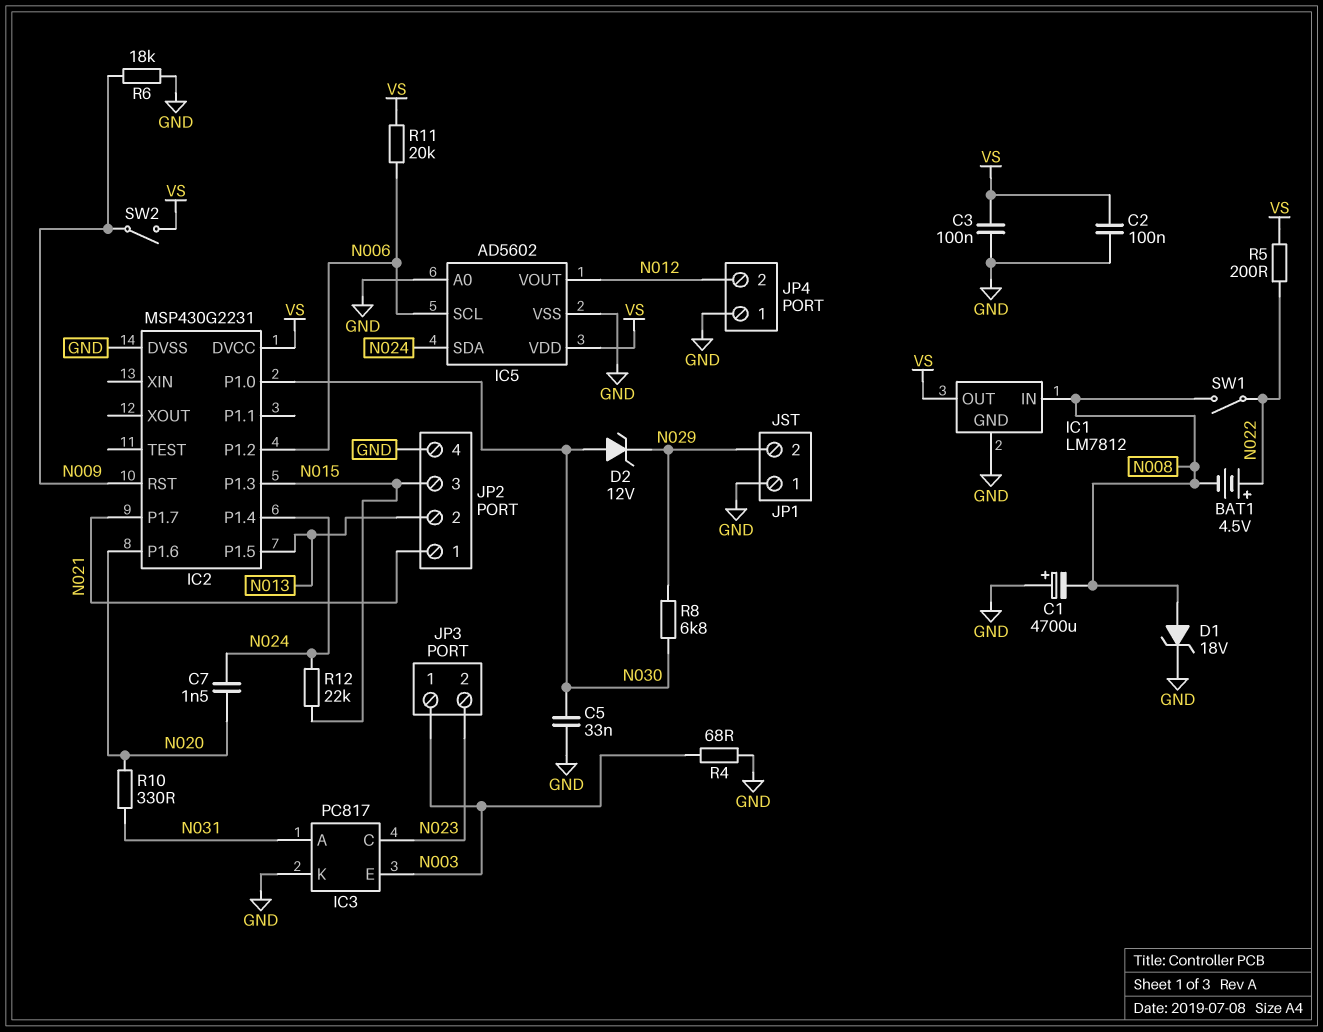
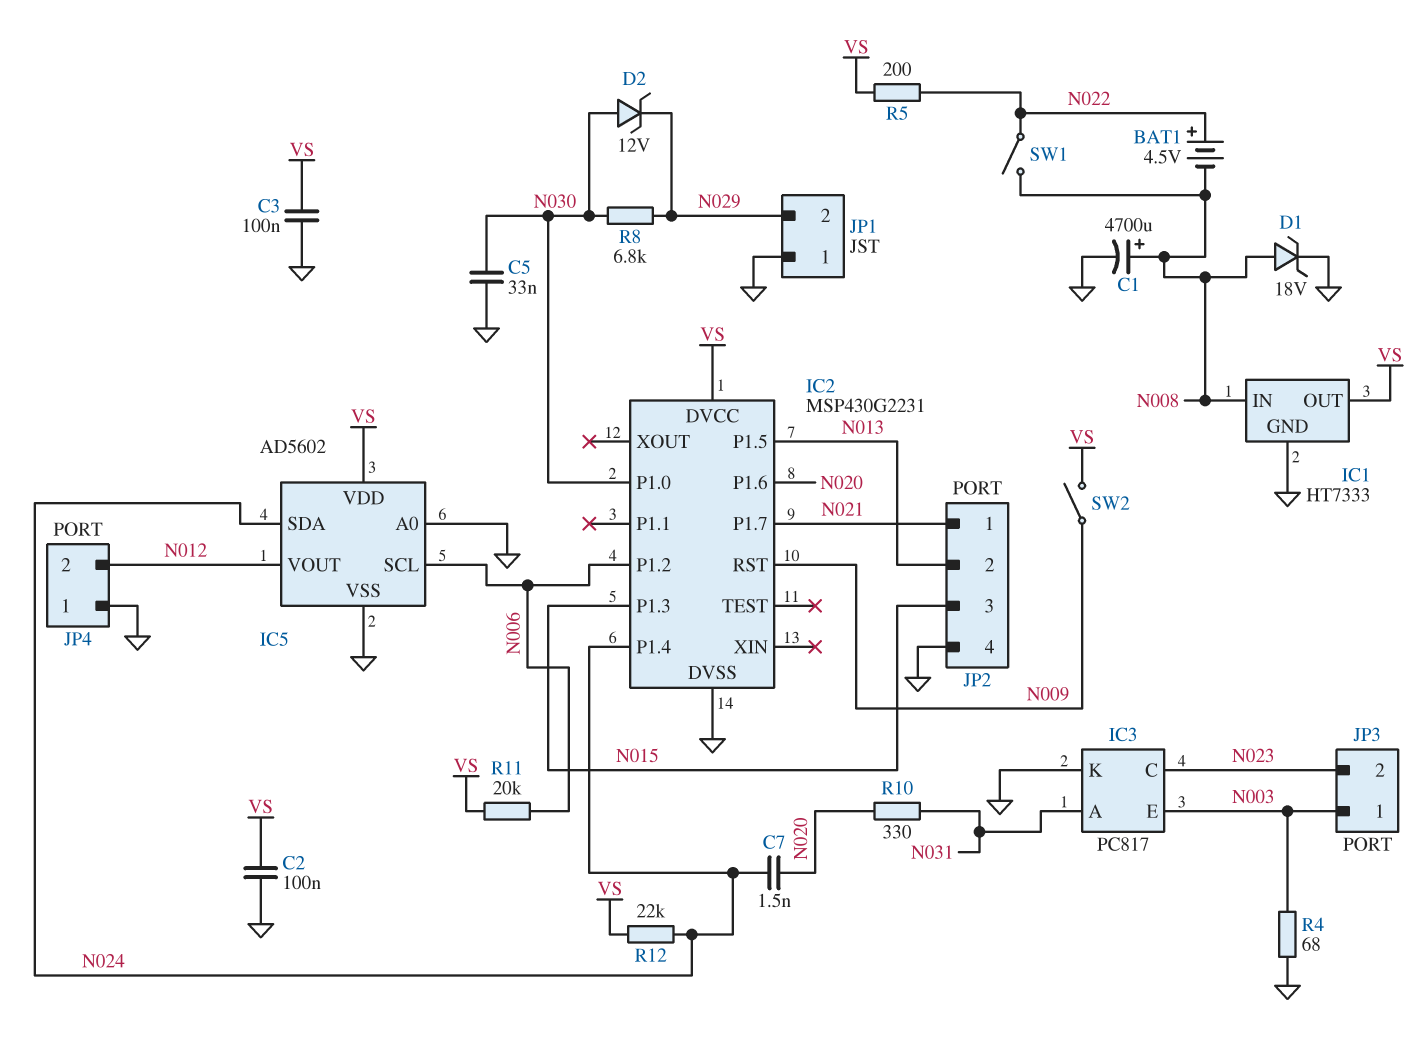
C1: 4700uF (plus GND, minus N008) -> 4700uF (plus N008, minus GND)
IC1: LM7812 -> HT7333
R6: 18k (GND, N009) -> none
R12: 22k (N015, N024) -> 22k (N024, VS)

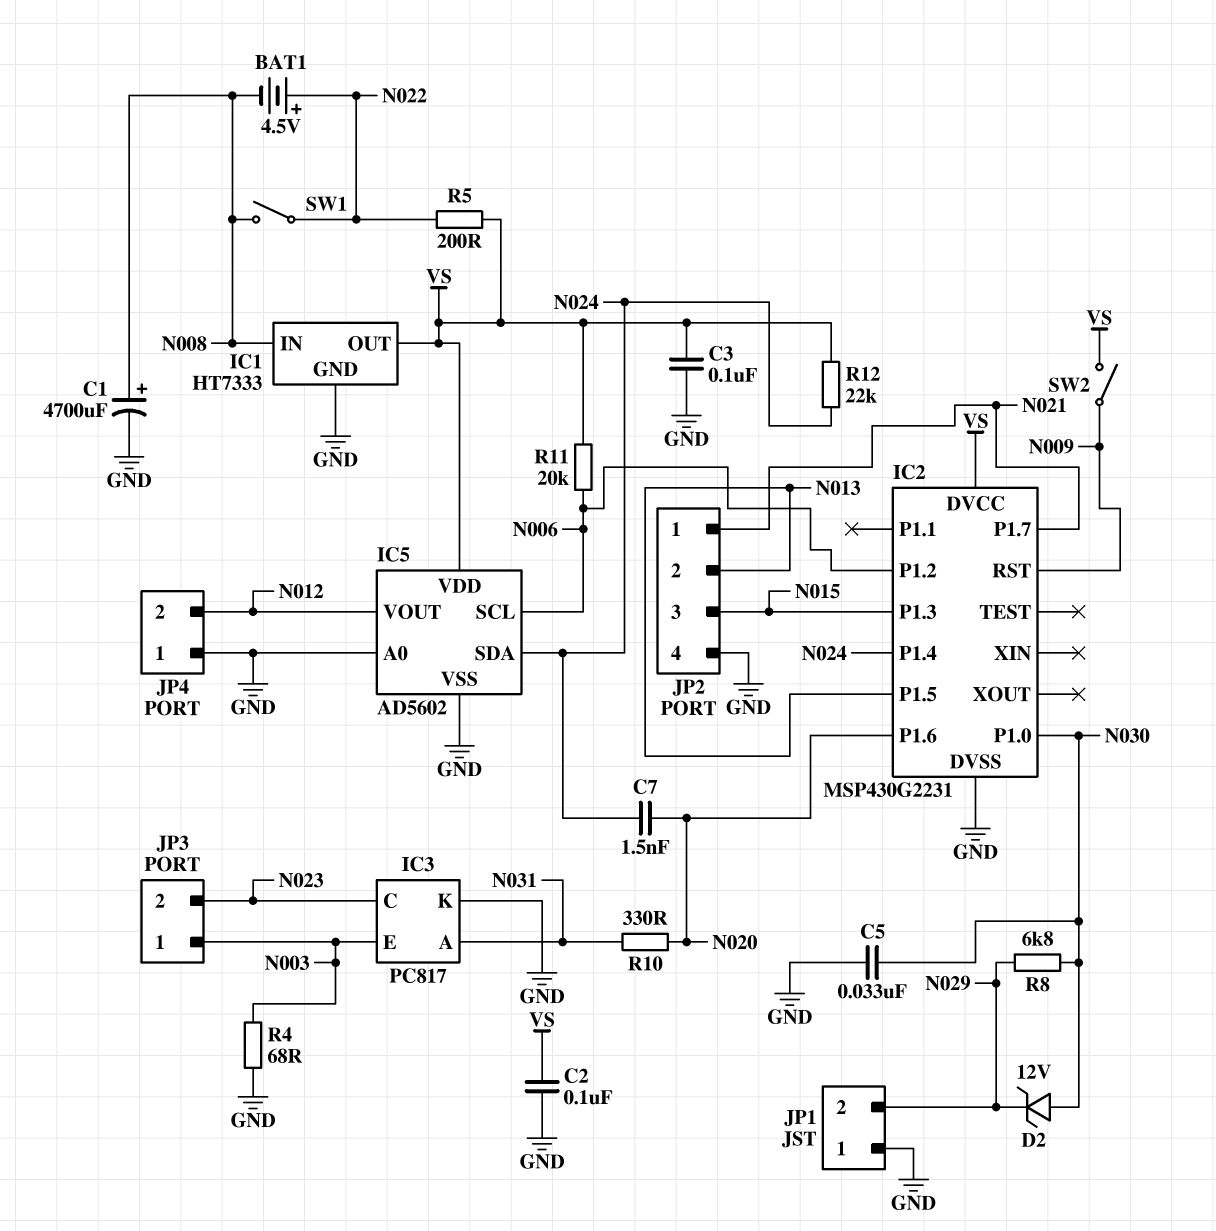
D1: zener 18V (A N008, K GND) -> none

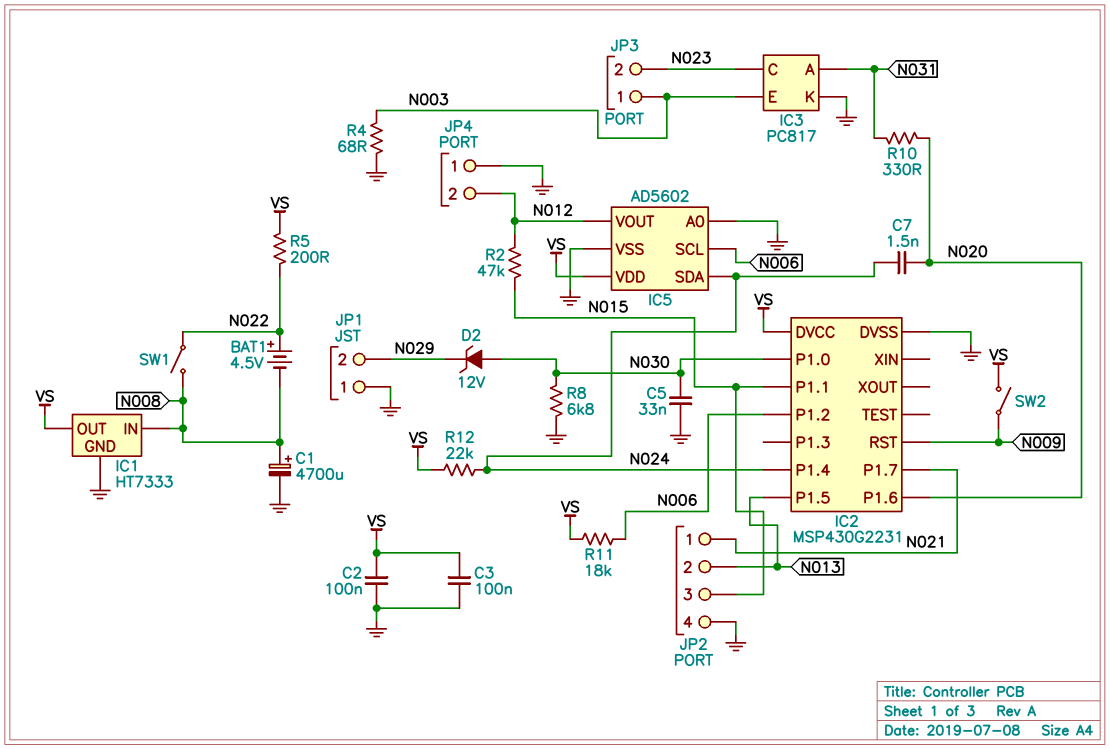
IC2 pin P1.1: none -> N015
IC2 pin P1.3: N015 -> none
R2: none -> 47k (N012, N015)
R8: 6.8k (N029, N030) -> 6.8k (GND, N030)
R11: 20k (N006, VS) -> 18k (N006, VS)

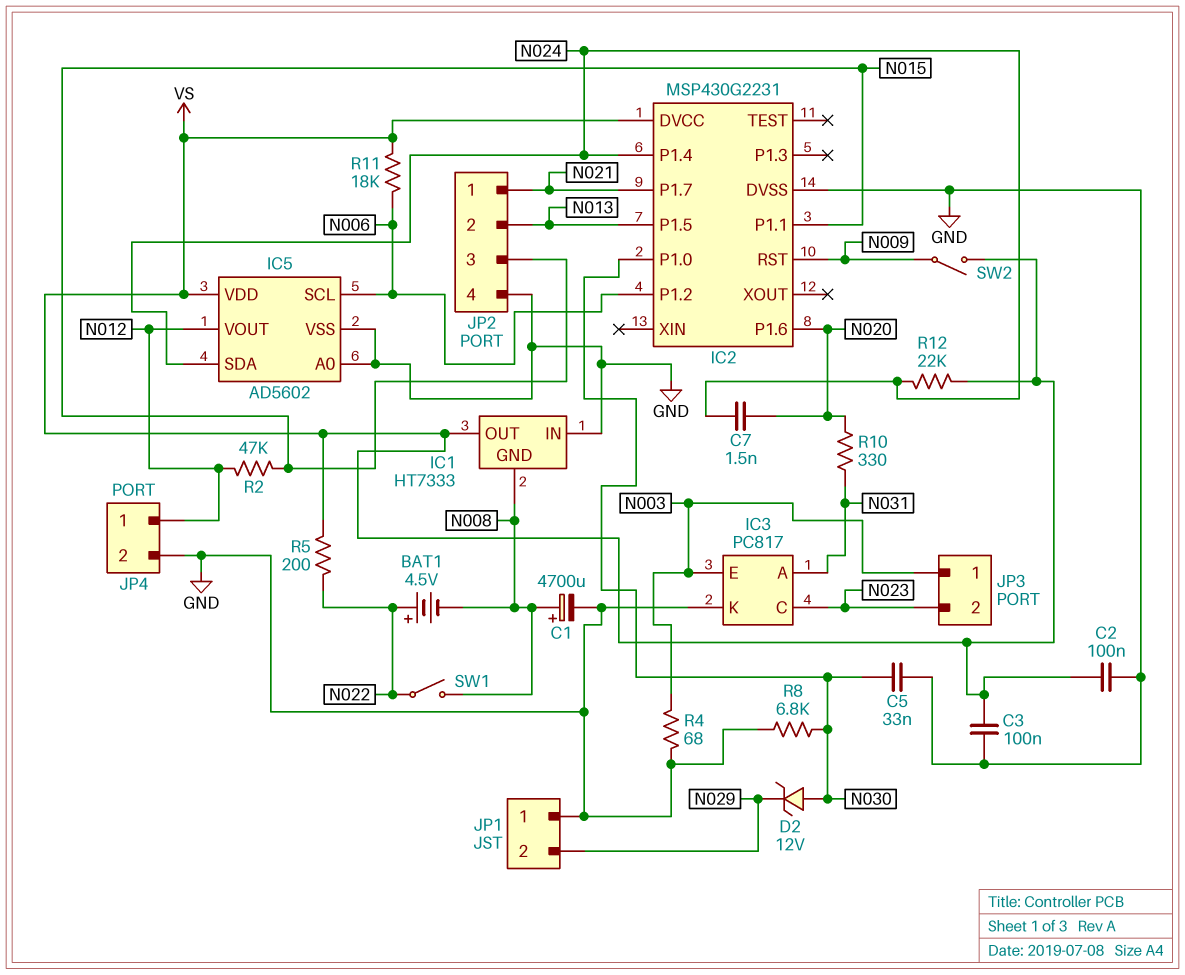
IC1 pin GND: GND -> N008
IC1 pin IN: N008 -> GND
JP4 pin 1: GND -> N012
JP4 pin 2: N012 -> GND

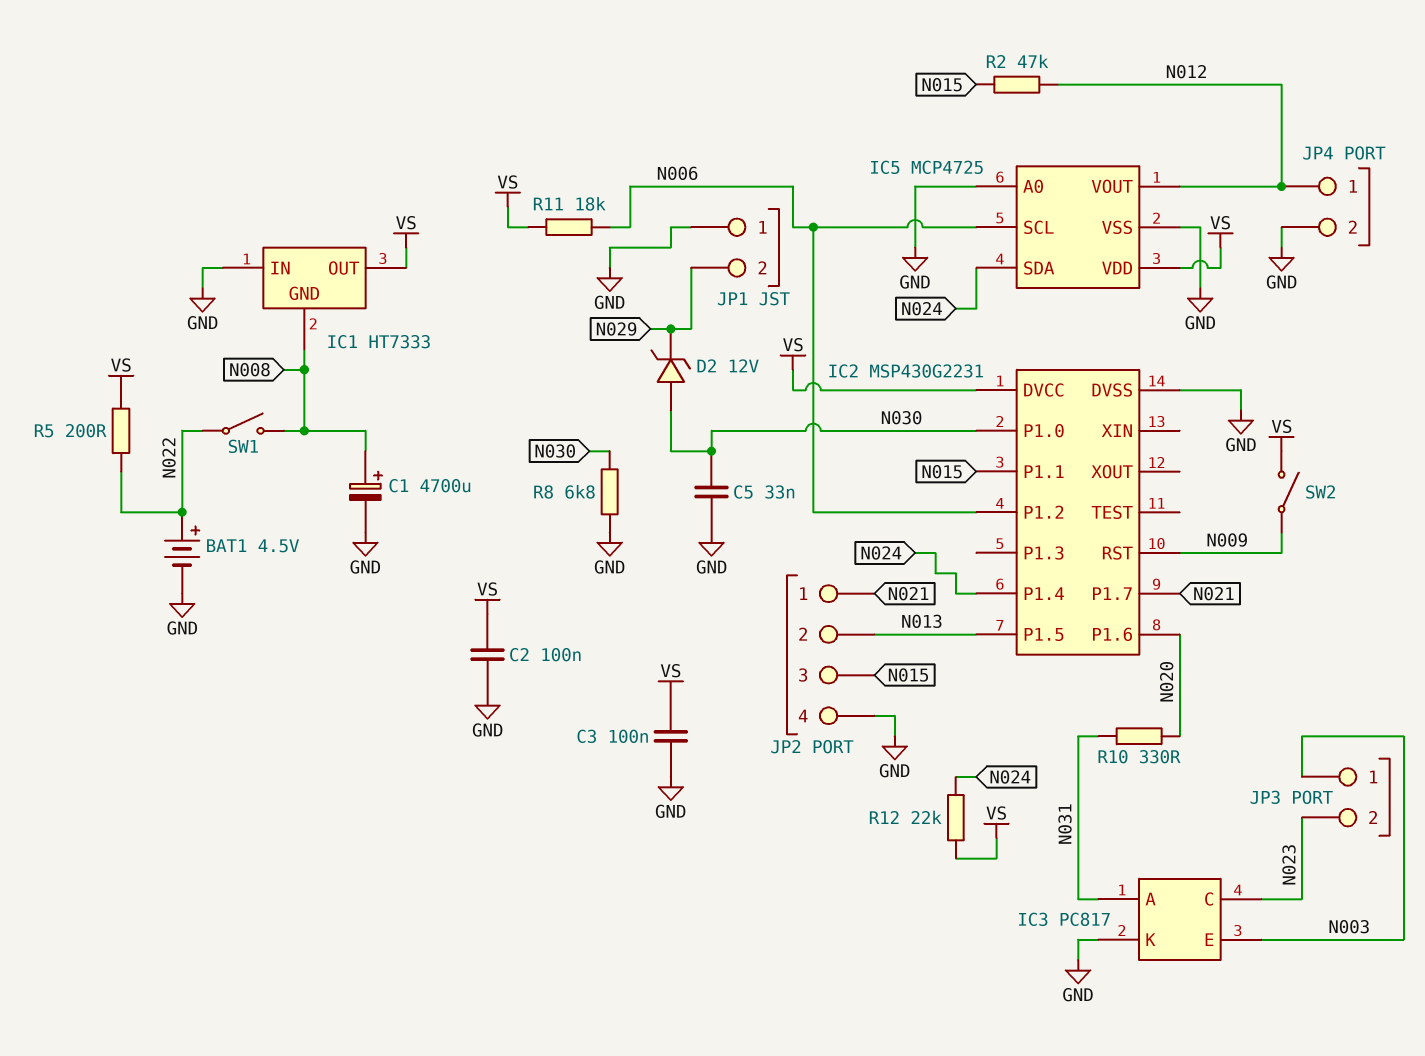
BAT1: 4.5V (plus N022, minus N008) -> 4.5V (plus N022, minus GND)
C7: 1.5nF (N020, N024) -> none
IC5: AD5602 -> MCP4725
R4: 68 (GND, N003) -> none

